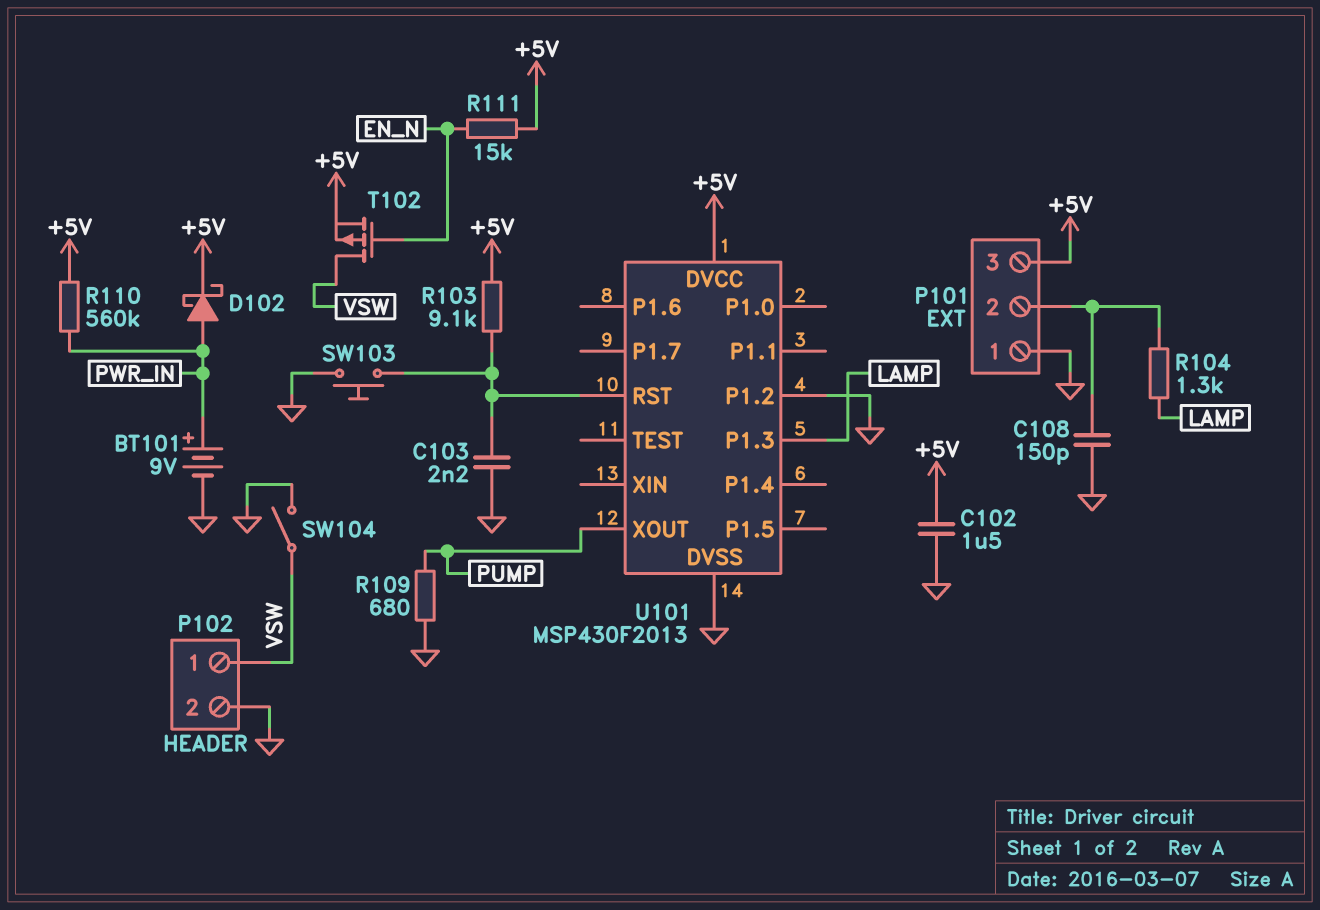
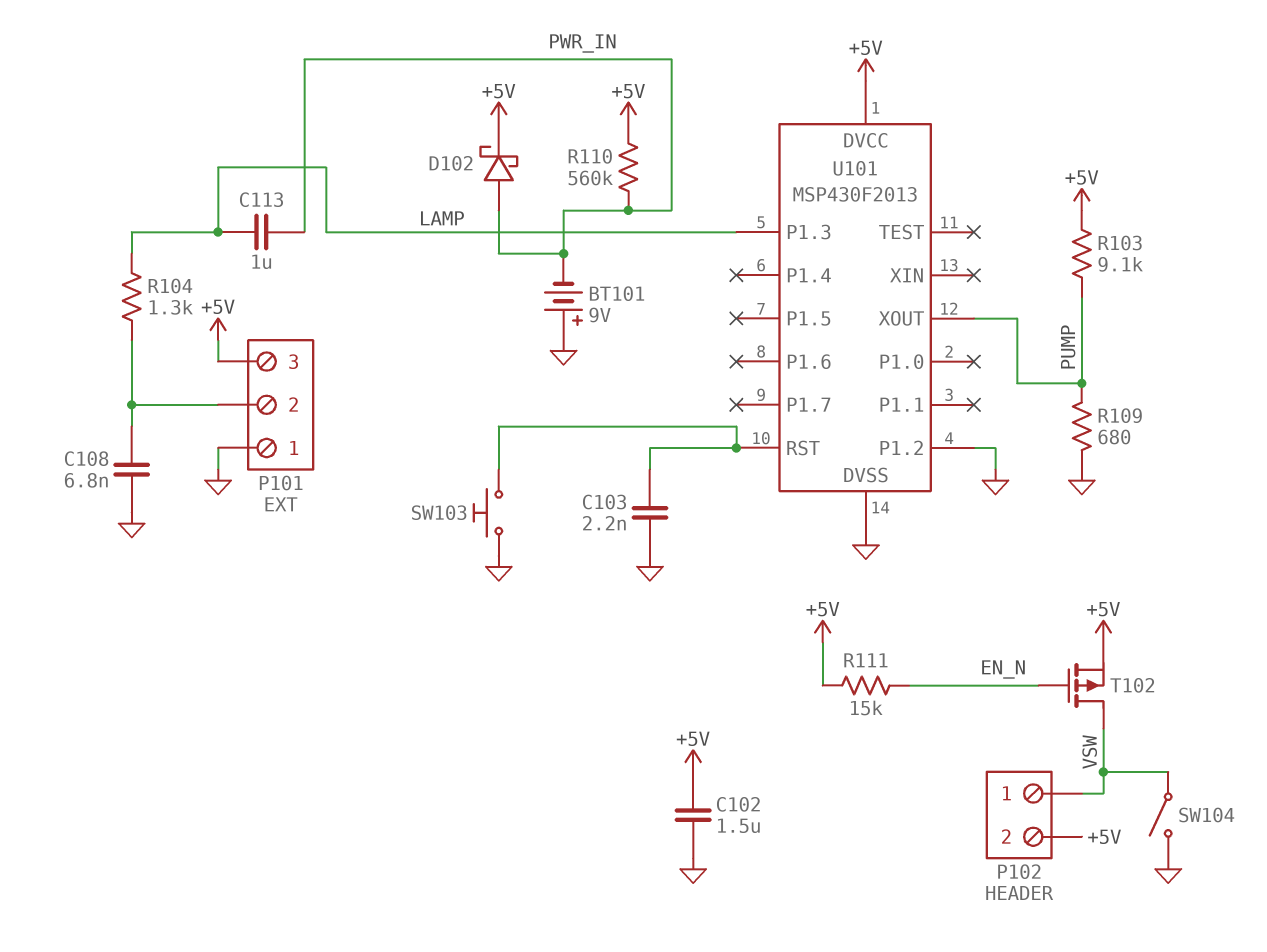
BT101: 9V (plus PWR_IN, minus GND) -> 9V (plus GND, minus PWR_IN)
C108: 150pF (GND, P101/2) -> 6.8nF (GND, P101/2)
C113: none -> 1uF (LAMP, PWR_IN)
P102 pin 2: GND -> +5V
R103: 9.1k (+5V, U101/RST) -> 9.1k (+5V, PUMP)

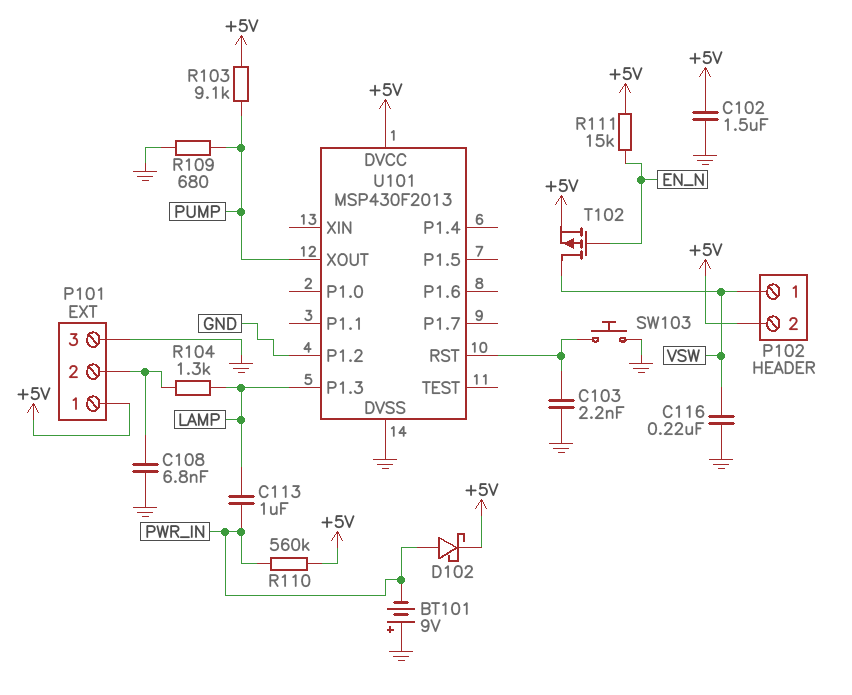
C116: none -> 220nF (GND, VSW)
P101 pin 1: GND -> +5V
P101 pin 3: +5V -> GND
SW104: switch (GND, VSW) -> none

